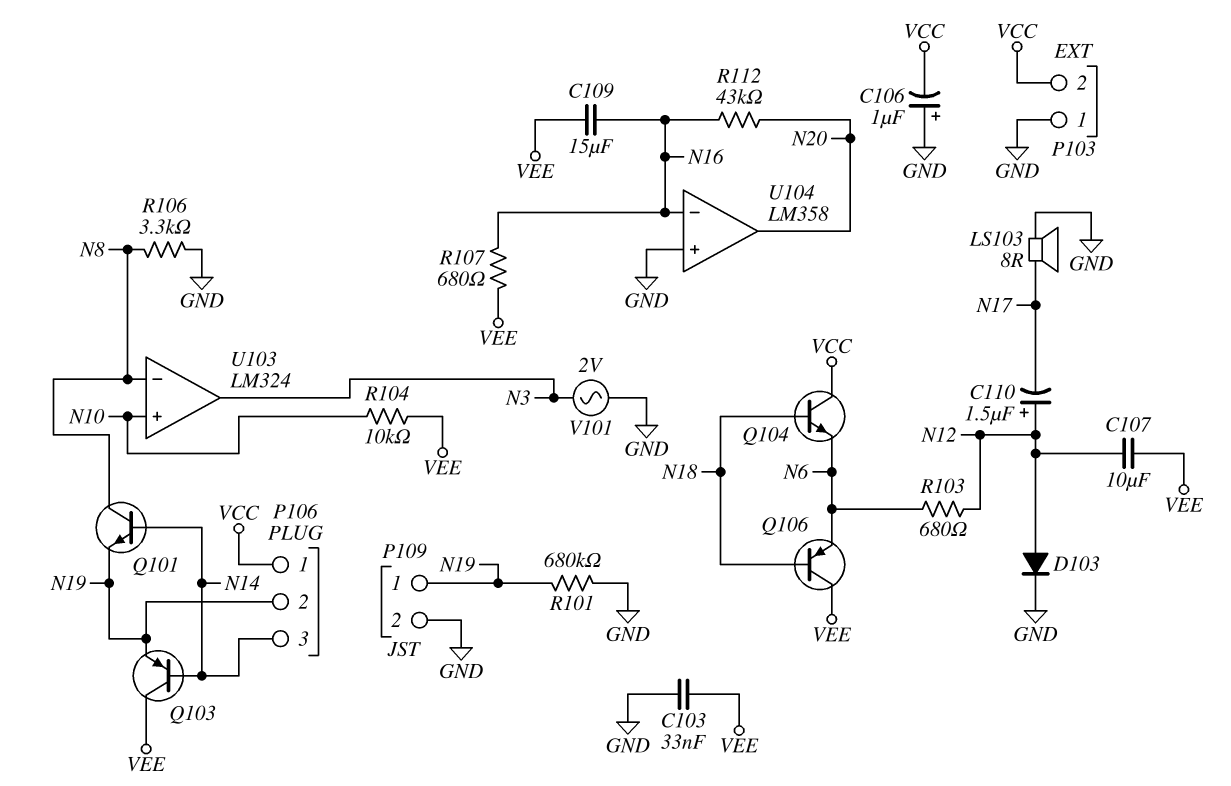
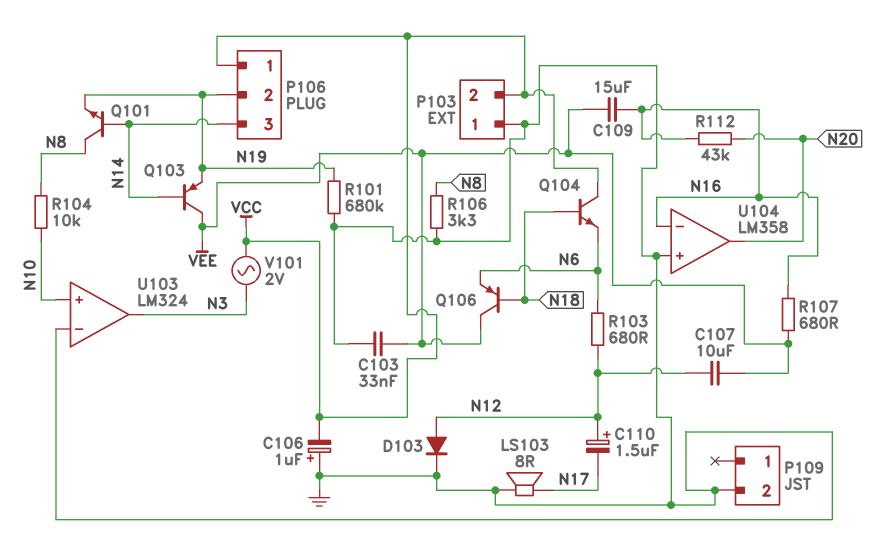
P109 pin 1: N19 -> none
R104: 10k (N10, VEE) -> 10k (N8, N10)
U103 pin in-: N8 -> GND
V101: AC 2V (GND, N3) -> AC 2V (N3, VCC)

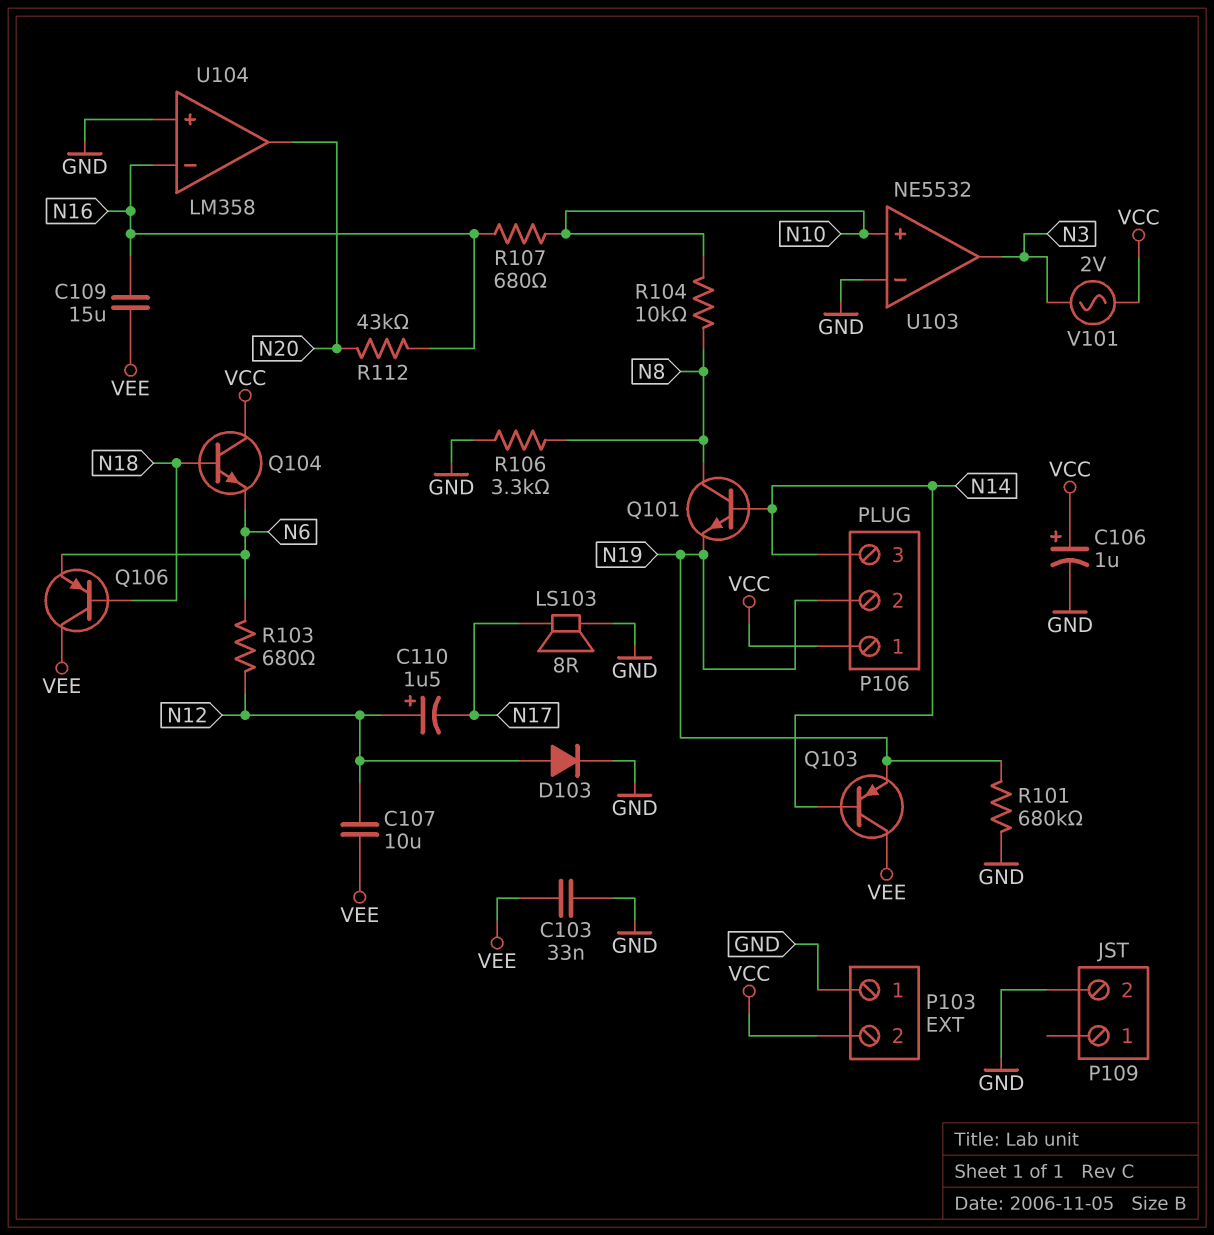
C106: 1uF (plus GND, minus VCC) -> 1uF (plus VCC, minus GND)
R107: 680 (N16, VEE) -> 680 (N10, N16)
U103: LM324 -> NE5532

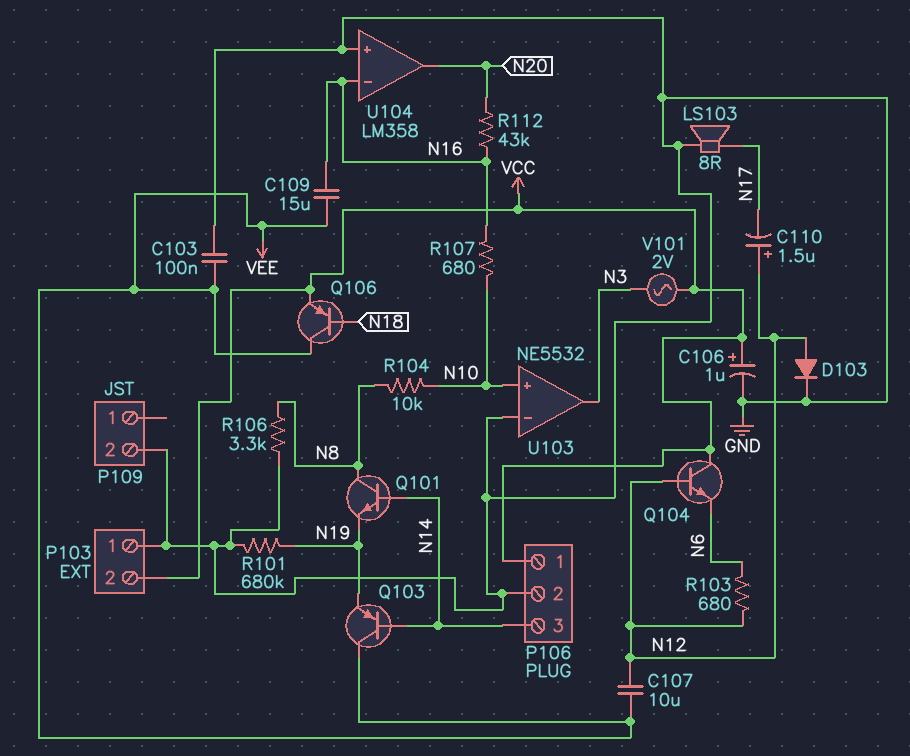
C103: 33nF (GND, VEE) -> 100nF (GND, VEE)
P106 pin 2: N19 -> GND
Q104: NPN (B N18, C VCC, E N6) -> NPN (B N12, C VCC, E N6)
Q106: PNP (B N18, C VEE, E N6) -> PNP (B N18, C VEE, E VCC)

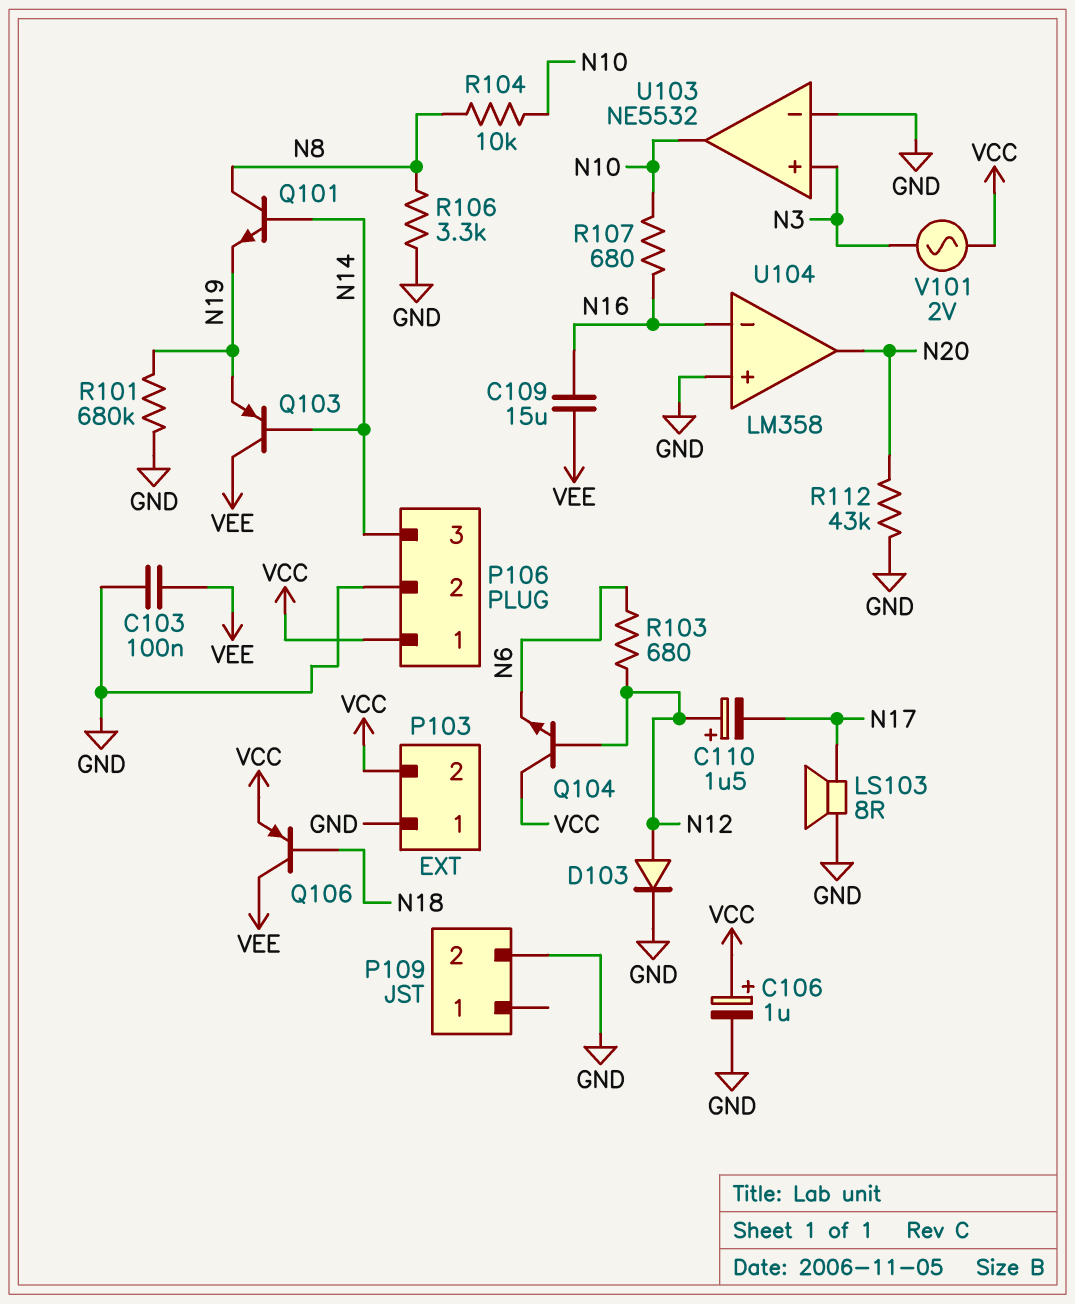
C107: 10uF (N12, VEE) -> none
R112: 43k (N16, N20) -> 43k (GND, N20)
U103 pin in+: N10 -> N3
U103 pin out: N3 -> N10

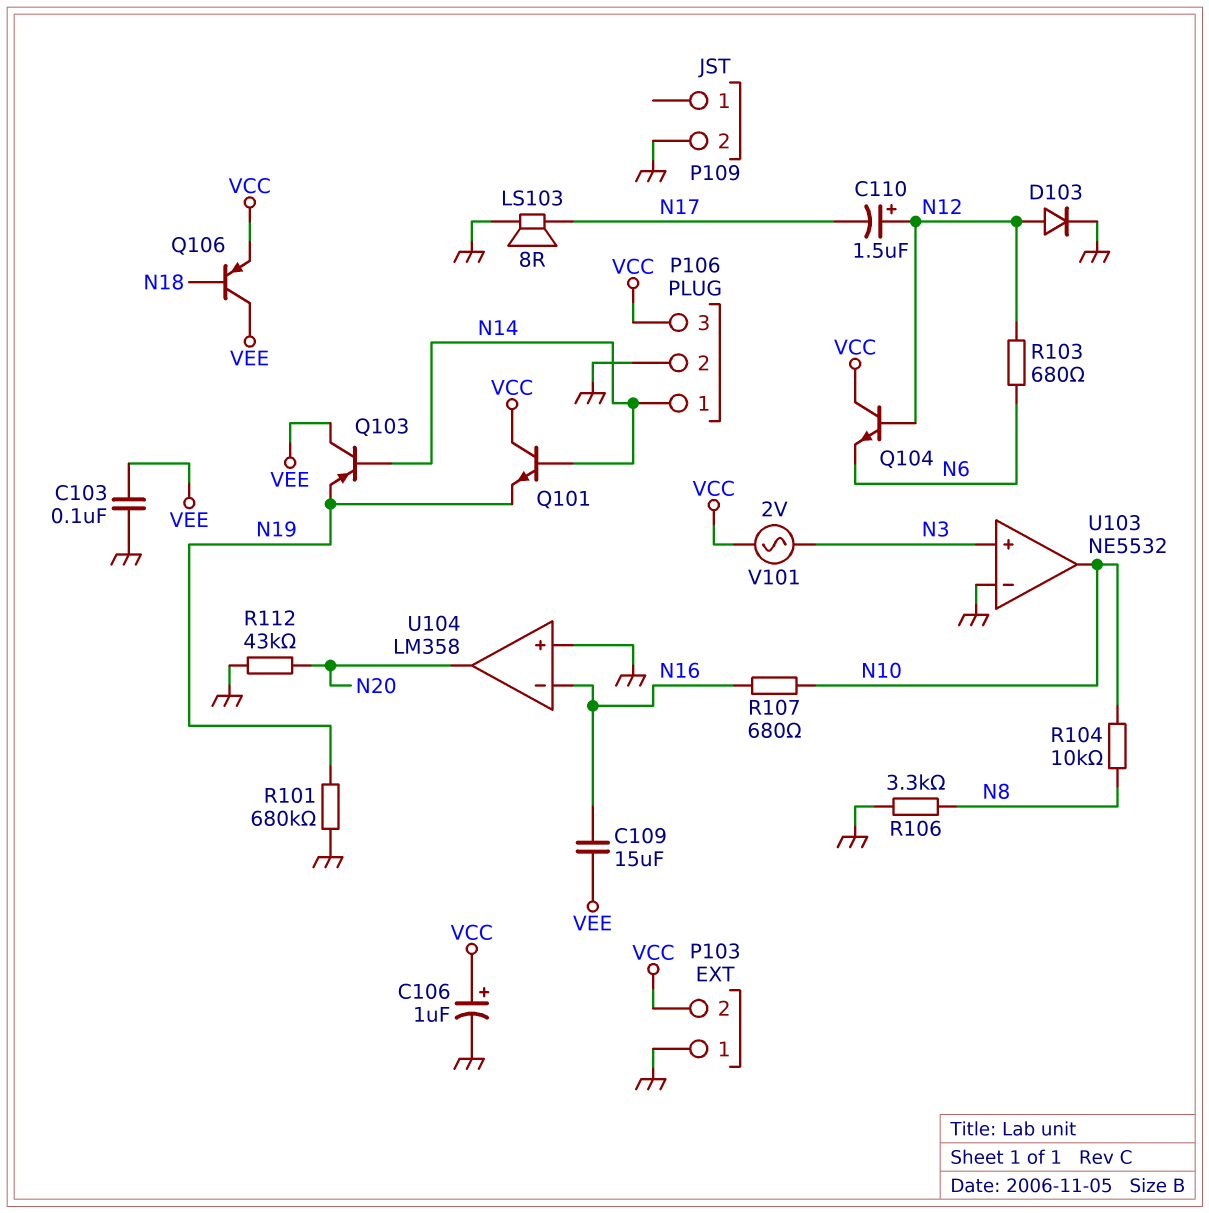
P106 pin 1: VCC -> N14
P106 pin 3: N14 -> VCC
Q101: NPN (B N14, C N8, E N19) -> NPN (B N14, C VCC, E N19)

